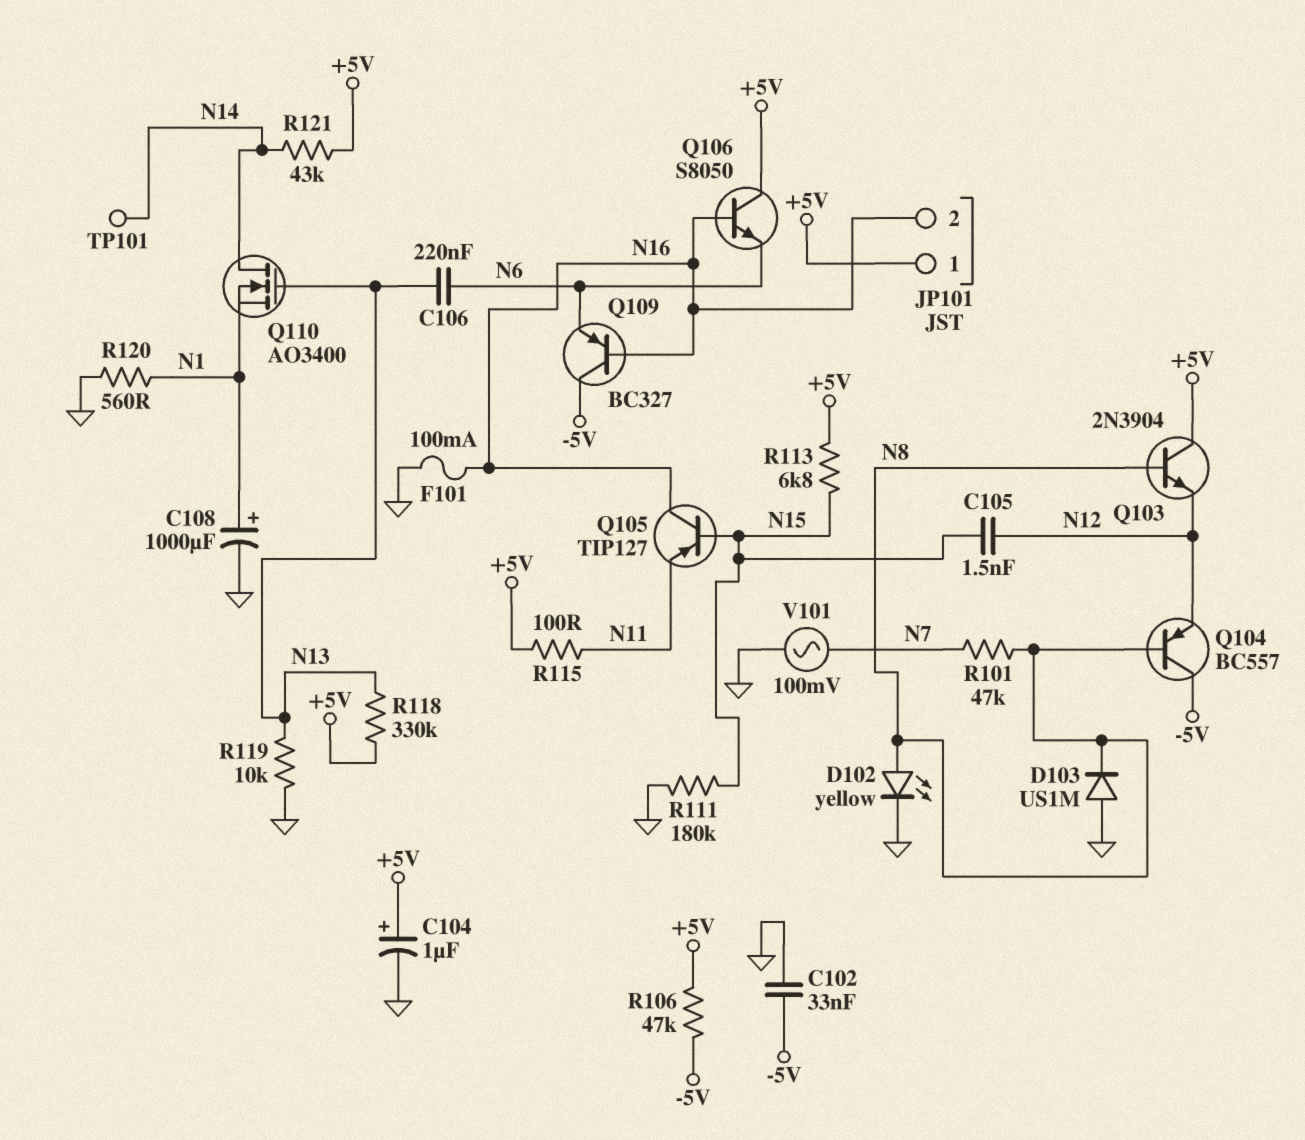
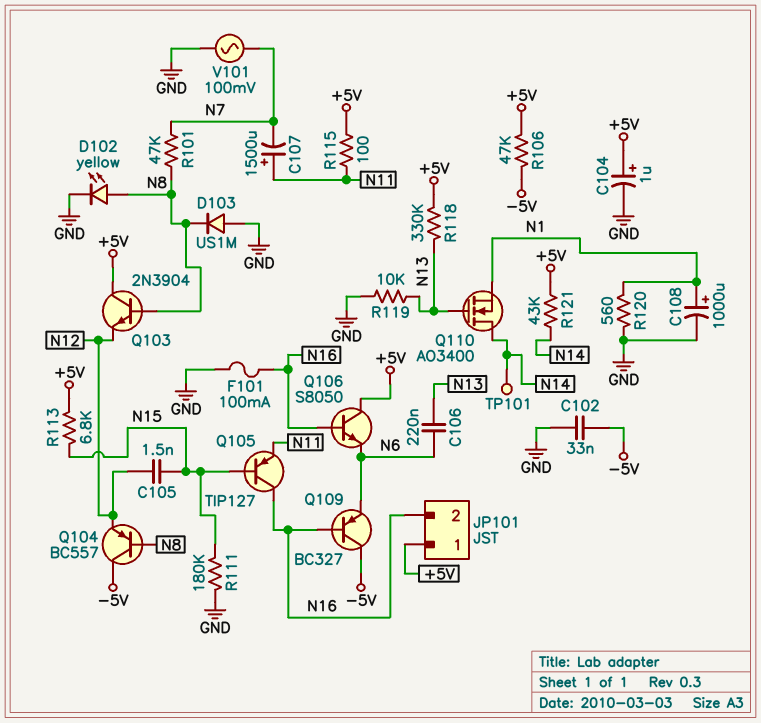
C107: none -> 1500uF (plus N11, minus N7)

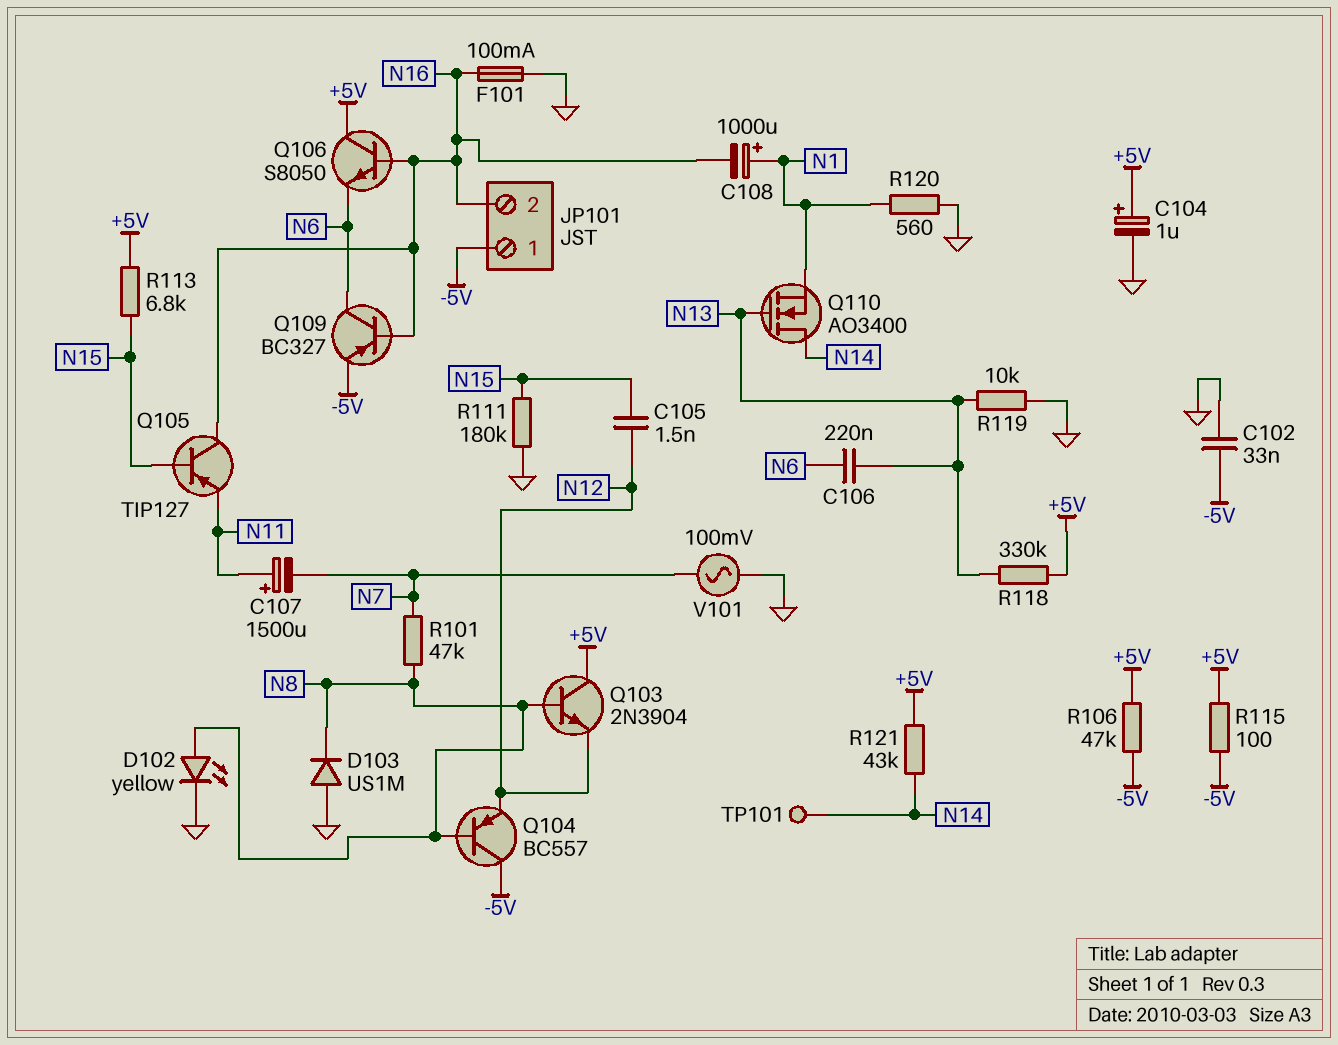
C108: 1000uF (plus N1, minus GND) -> 1000uF (plus N1, minus N16)
JP101 pin 1: +5V -> -5V
Q109: PNP BC327 (B N16, C -5V, E N6) -> PNP BC327 (B N16, C N6, E -5V)
R115: 100 (+5V, N11) -> 100 (+5V, -5V)

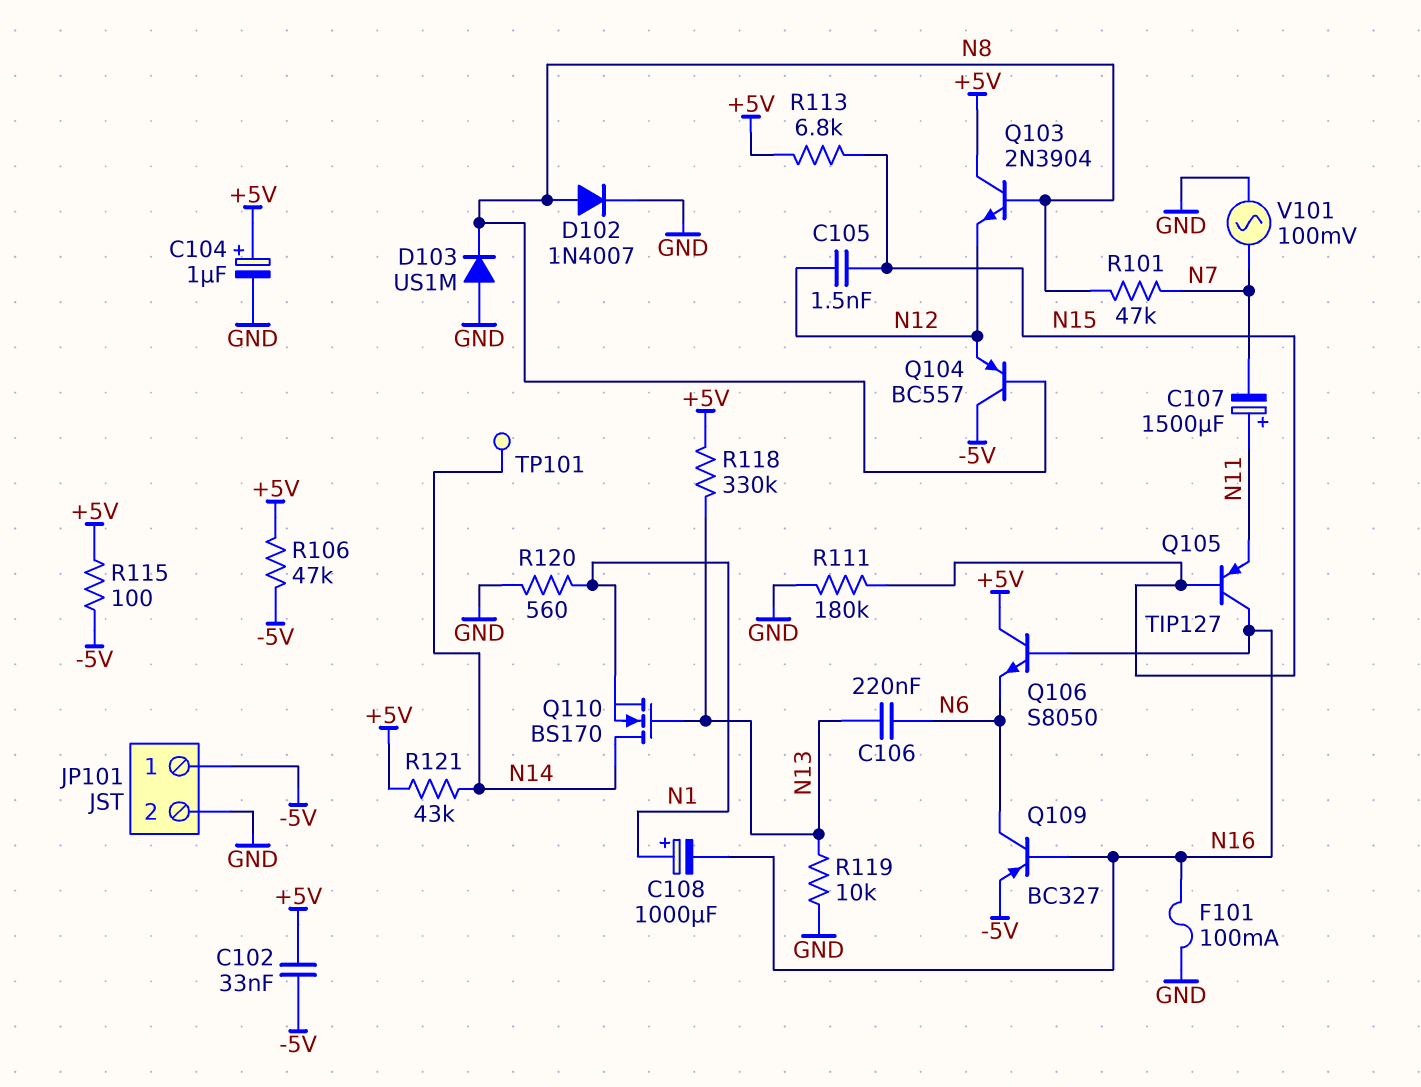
C102: 33nF (-5V, GND) -> 33nF (+5V, -5V)
D102: LED yellow (A N8, K GND) -> diode 1N4007 (A N8, K GND)
JP101 pin 2: N16 -> GND
Q110: NMOS AO3400 (G N13, D N14, S N1) -> NMOS BS170 (G N13, D N14, S N1)

